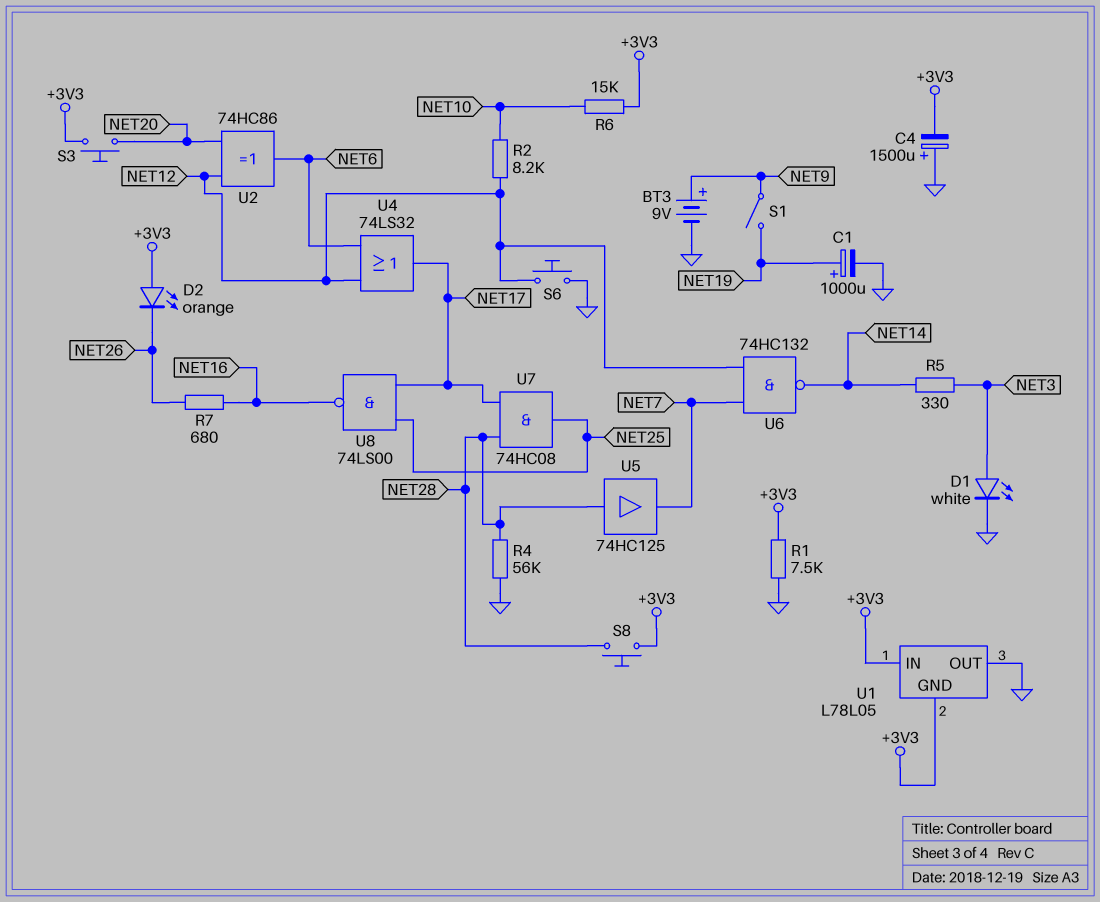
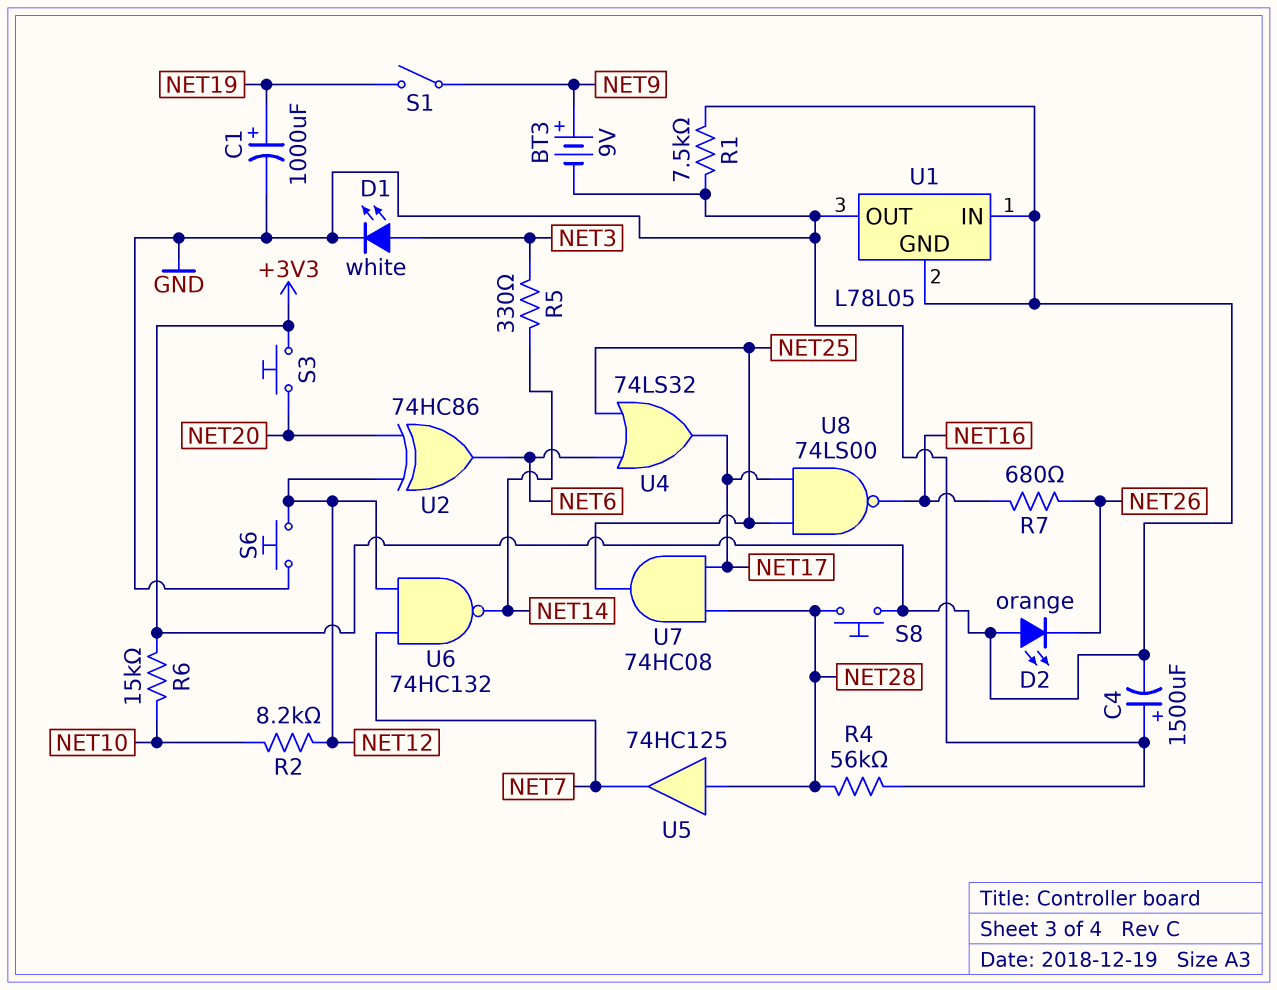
U4: OR 74LS32 (in NET6, in NET12, out NET17) -> OR 74LS32 (in NET6, in NET25, out NET17)

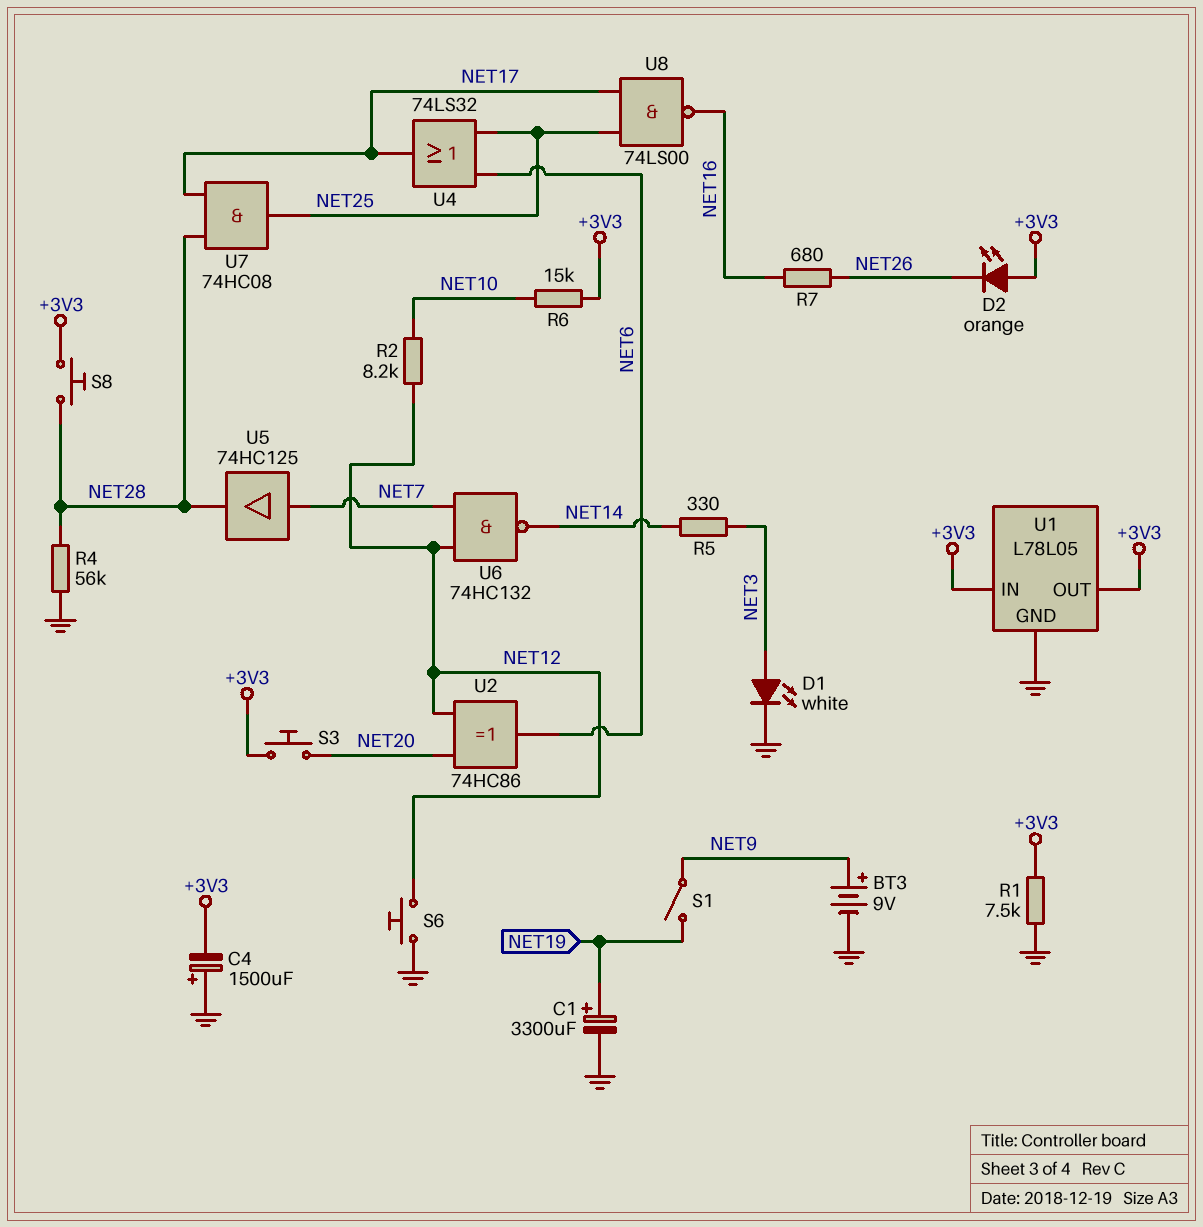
C1: 1000uF (plus NET19, minus GND) -> 3300uF (plus NET19, minus GND)
U1 pin GND: +3V3 -> GND
U1 pin OUT: GND -> +3V3
U5: buffer 74HC125 (in NET28, out NET7) -> buffer 74HC125 (in NET7, out NET28)

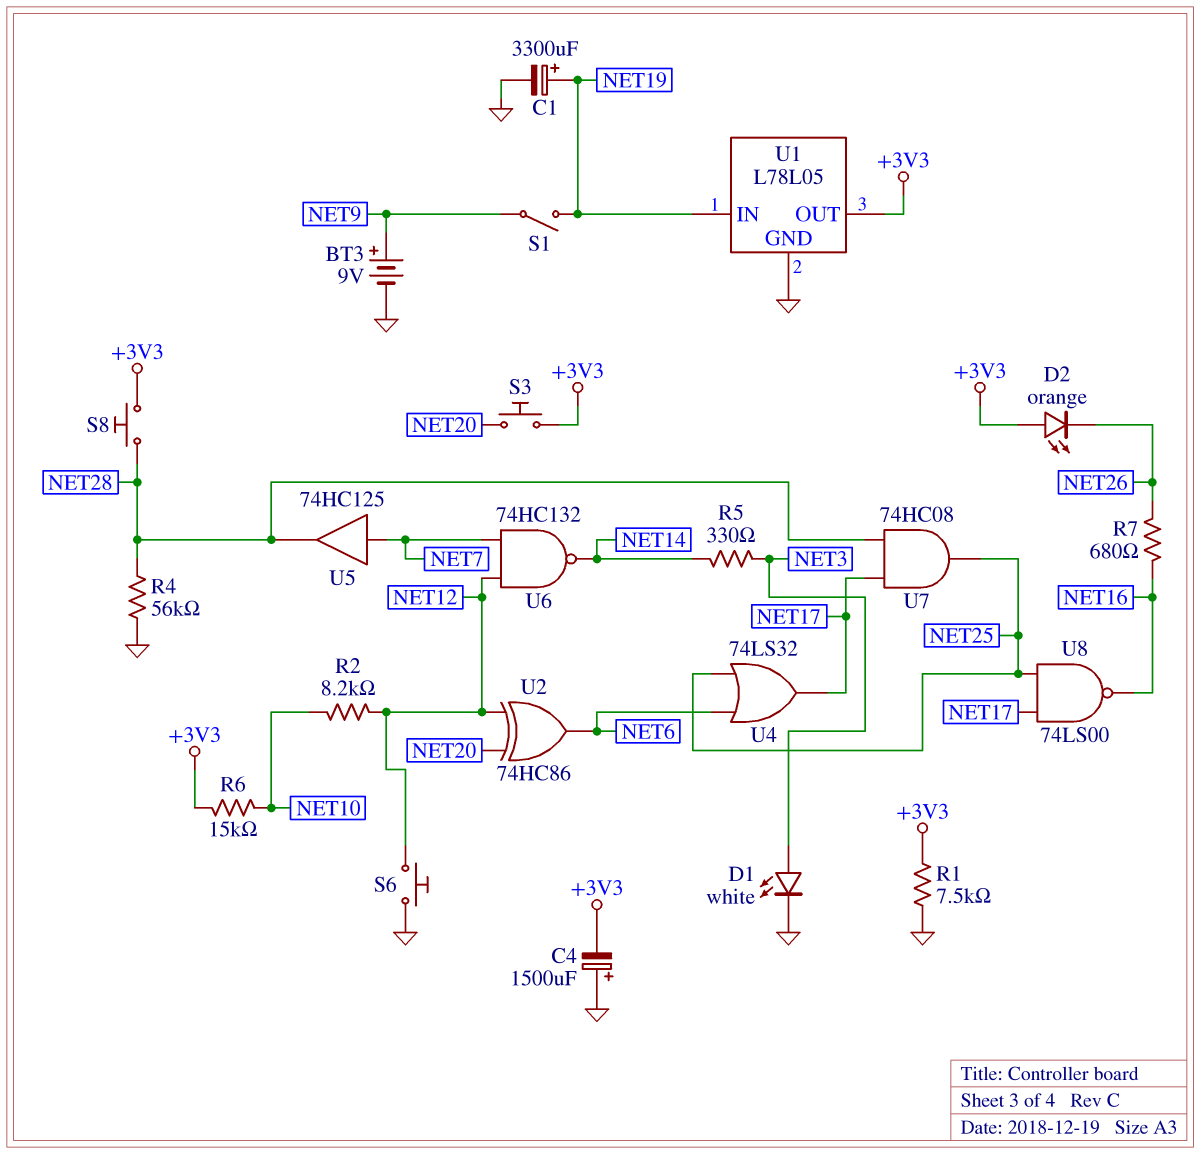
U1 pin IN: +3V3 -> NET19

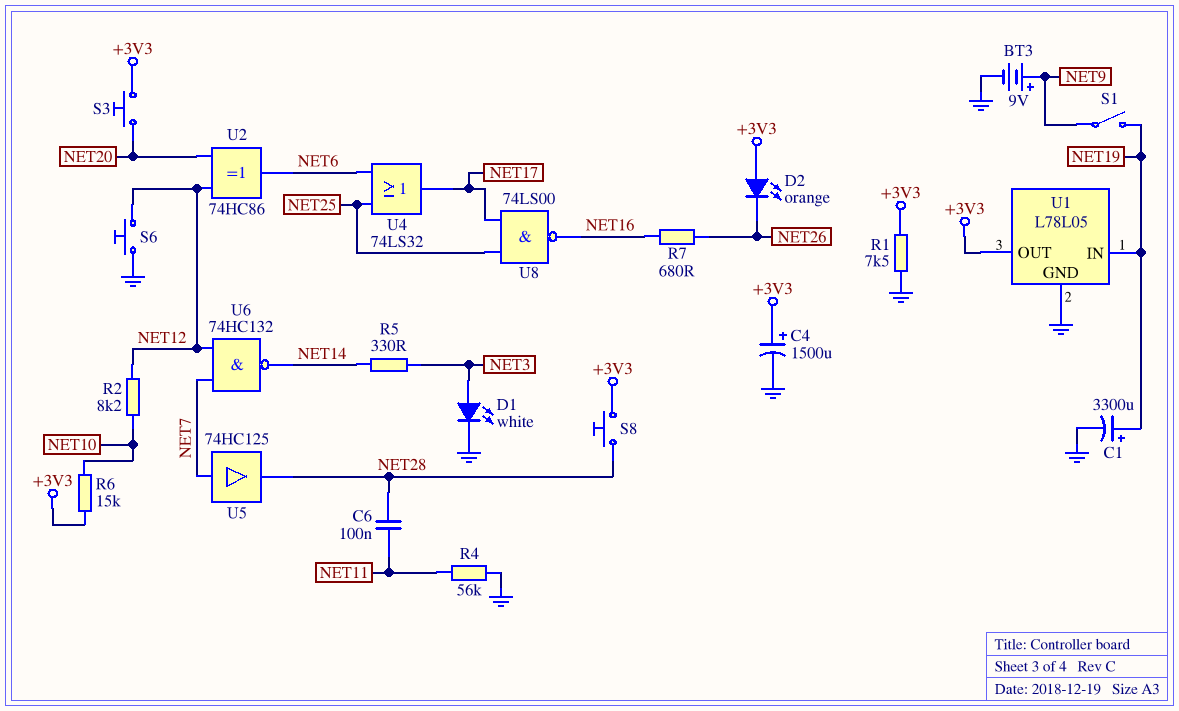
C4: 1500uF (plus GND, minus +3V3) -> 1500uF (plus +3V3, minus GND)
C6: none -> 100nF (NET11, NET28)
R4: 56k (GND, NET28) -> 56k (GND, NET11)
U7: AND 74HC08 (in NET17, in NET28, out NET25) -> none

